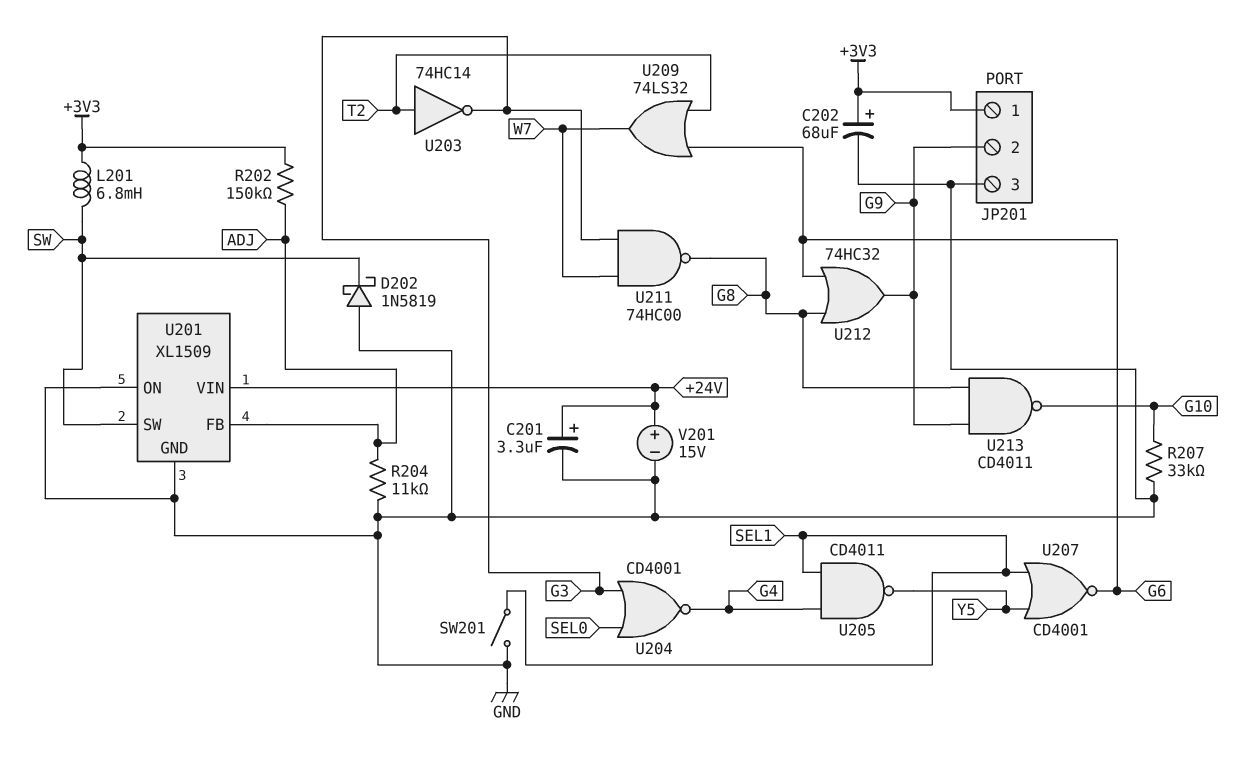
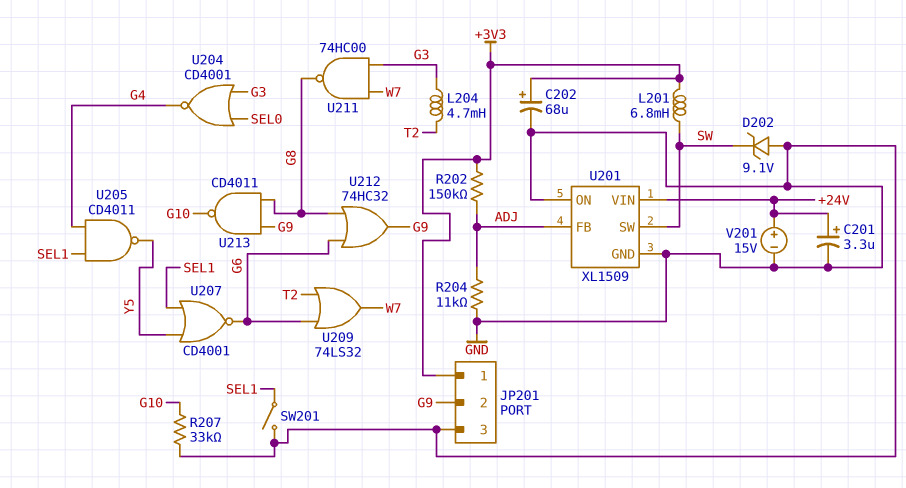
D202: schottky 1N5819 (A GND, K SW) -> zener 9.1V (A GND, K SW)
L204: none -> 4.7mH (G3, T2)
U203: NOT 74HC14 (in T2, out G3) -> none

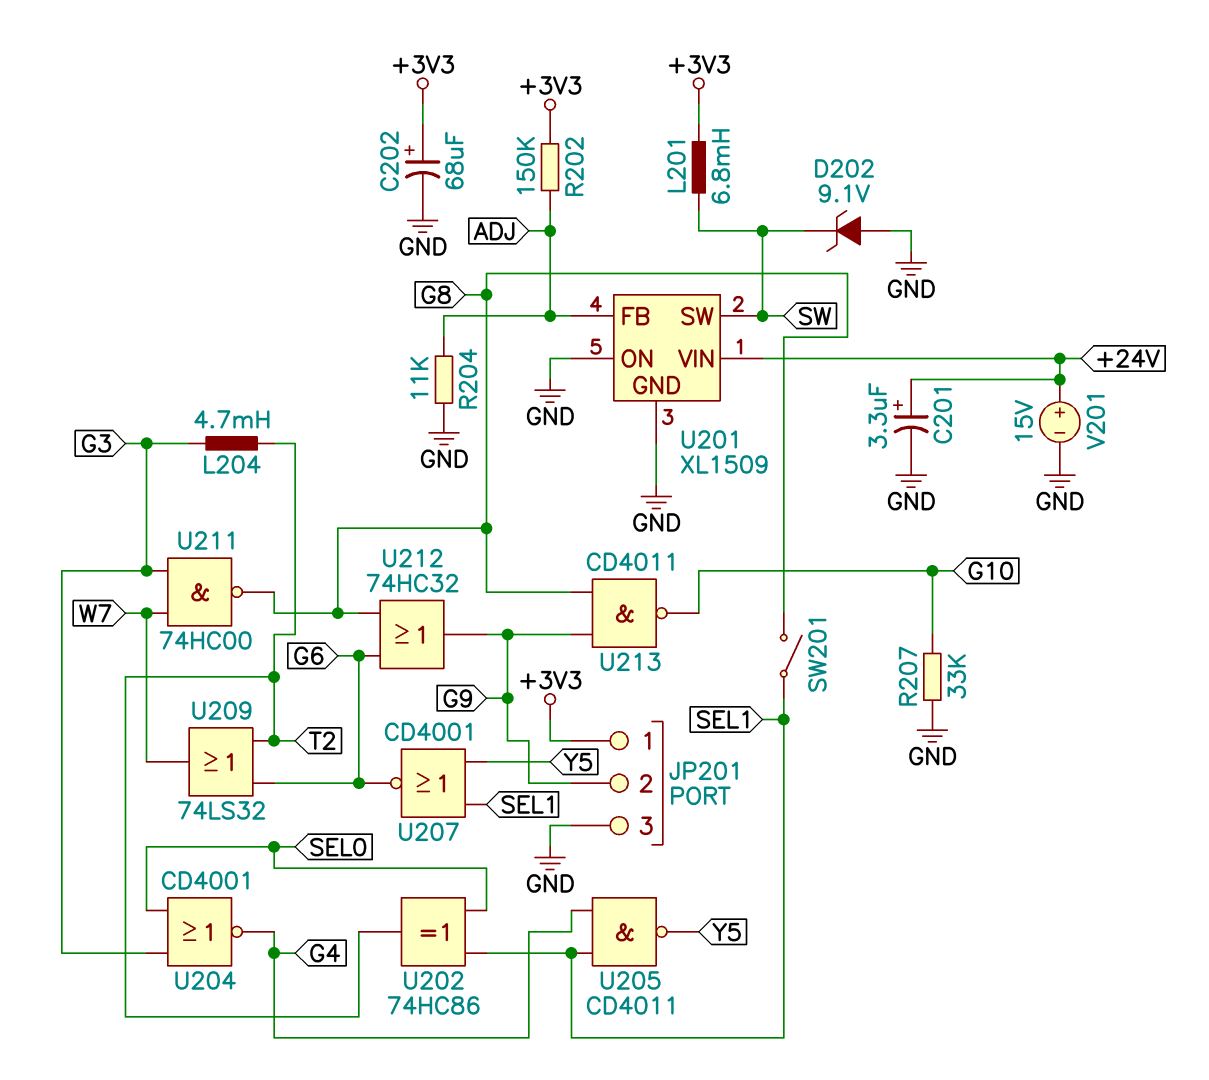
SW201: switch (GND, SEL1) -> switch (G8, SEL1)
U202: none -> XOR 74HC86 (in SEL0, in SEL1, out T2)

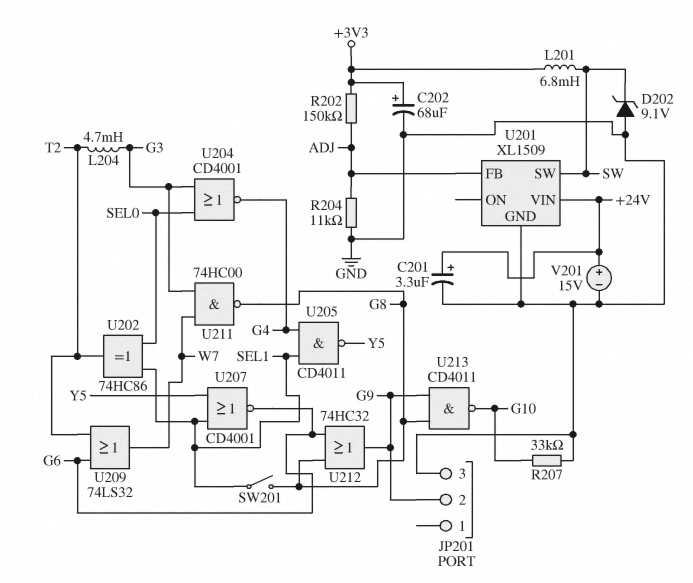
JP201 pin 1: +3V3 -> none
U201 pin ON: GND -> none

